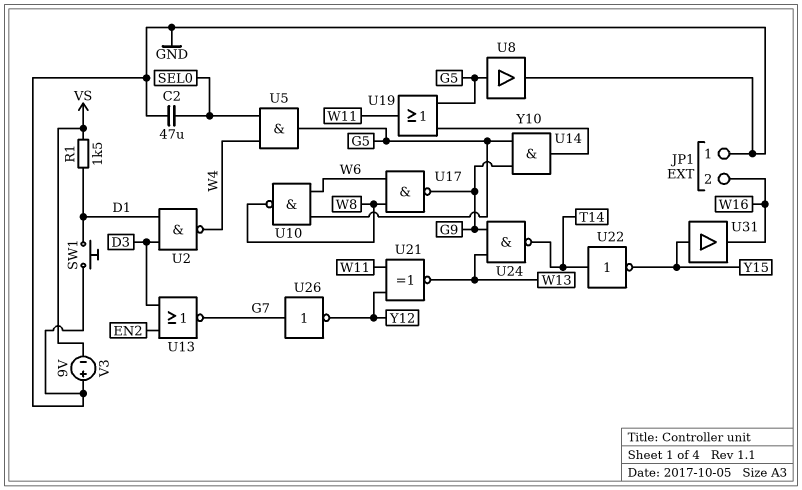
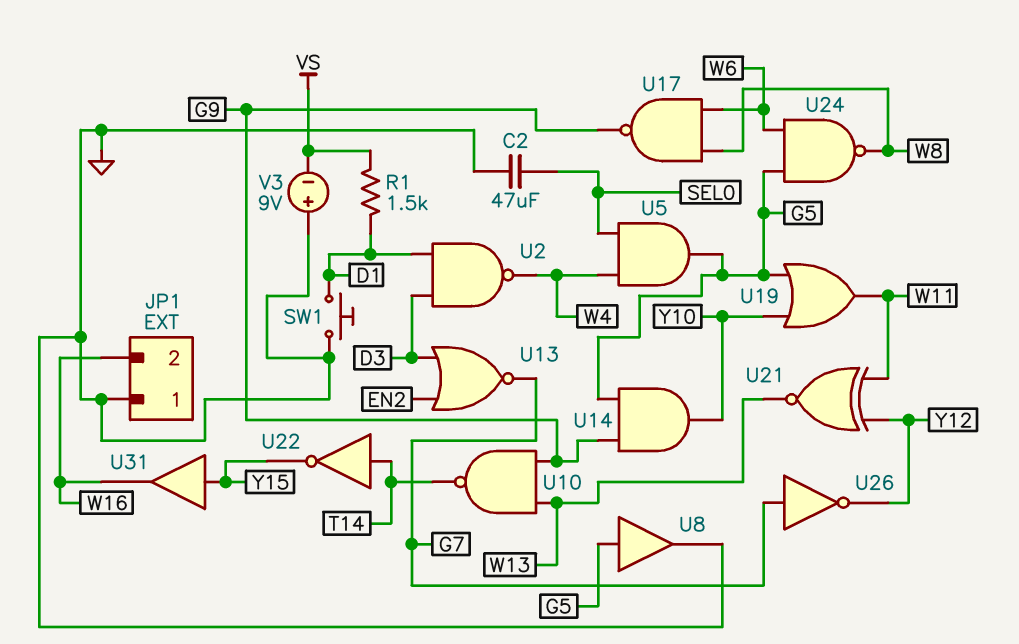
U10: NAND (in G5, in W6, out W8) -> NAND (in G9, in W13, out T14)
U24: NAND (in G9, in W13, out T14) -> NAND (in G5, in W6, out W8)

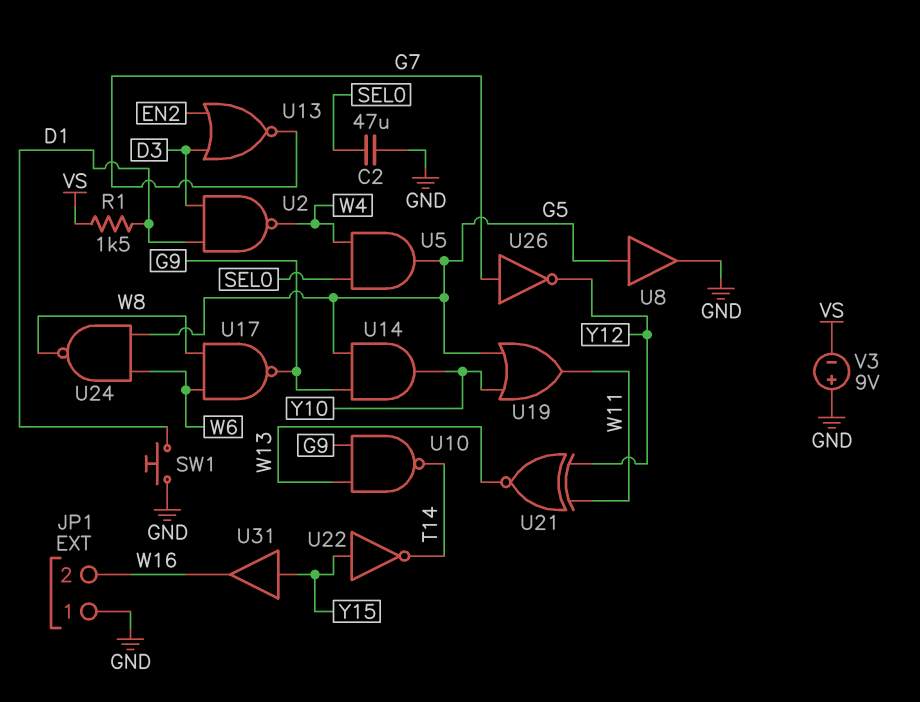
U22: NOT (in T14, out Y15) -> NOT (in Y15, out T14)

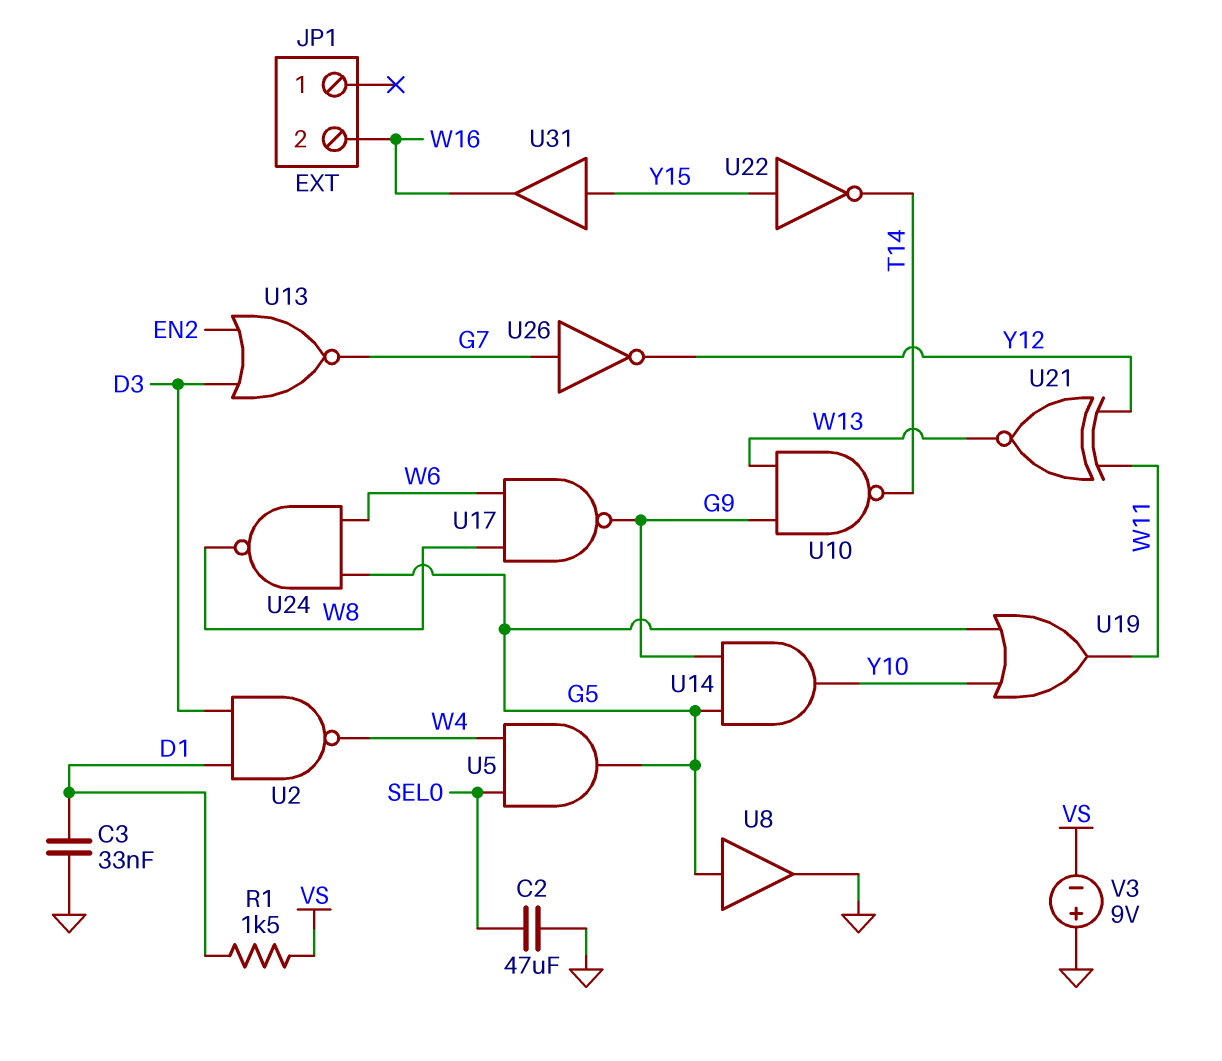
C3: none -> 33nF (D1, GND)
JP1 pin 1: GND -> none
SW1: button (D1, GND) -> none

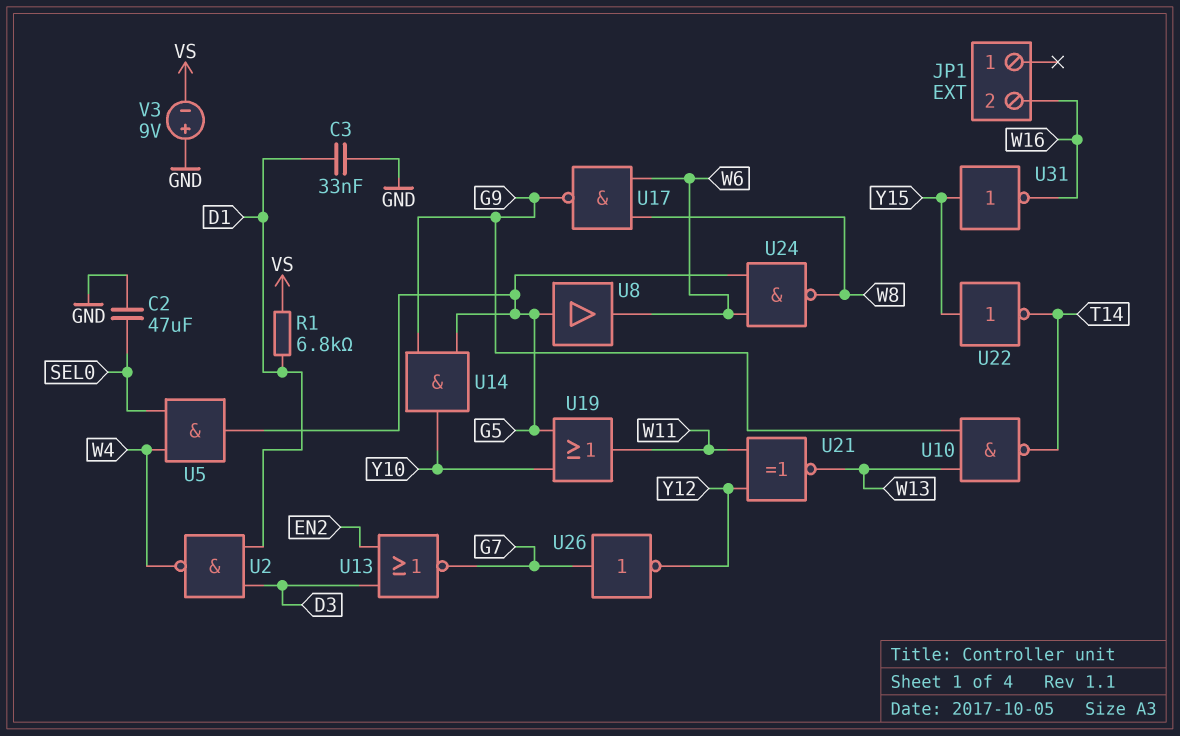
R1: 1.5k (D1, VS) -> 6.8k (D1, VS)
U8: buffer (in G5, out GND) -> buffer (in G5, out W6)
U31: buffer (in Y15, out W16) -> NOT (in Y15, out W16)

